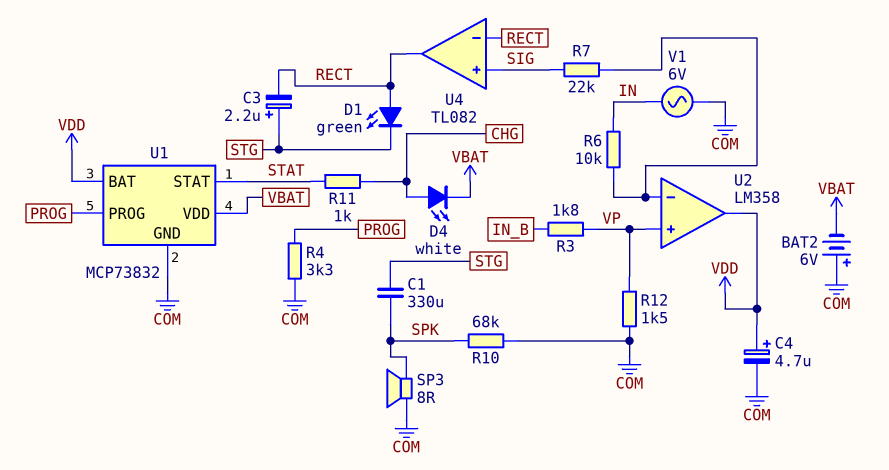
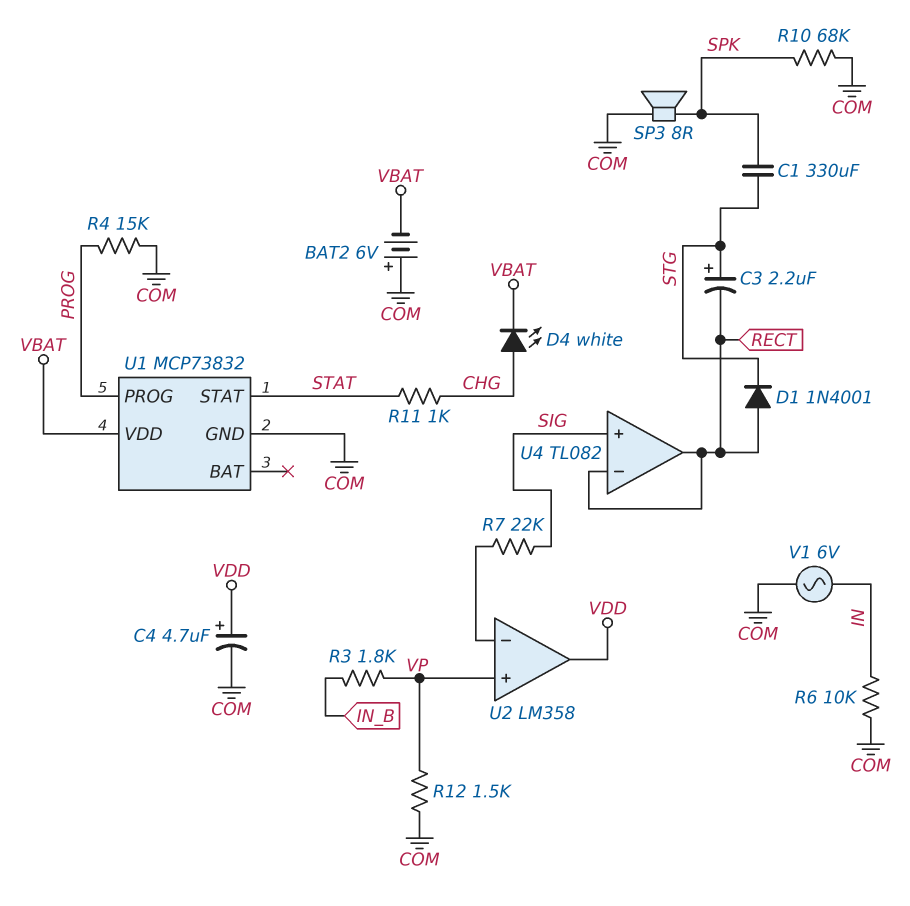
D1: LED green (A RECT, K STG) -> diode 1N4001 (A RECT, K STG)
R4: 3.3k (COM, PROG) -> 15k (COM, PROG)
R6: 10k (IN, U2/in-) -> 10k (COM, IN)
U1 pin BAT: VDD -> none

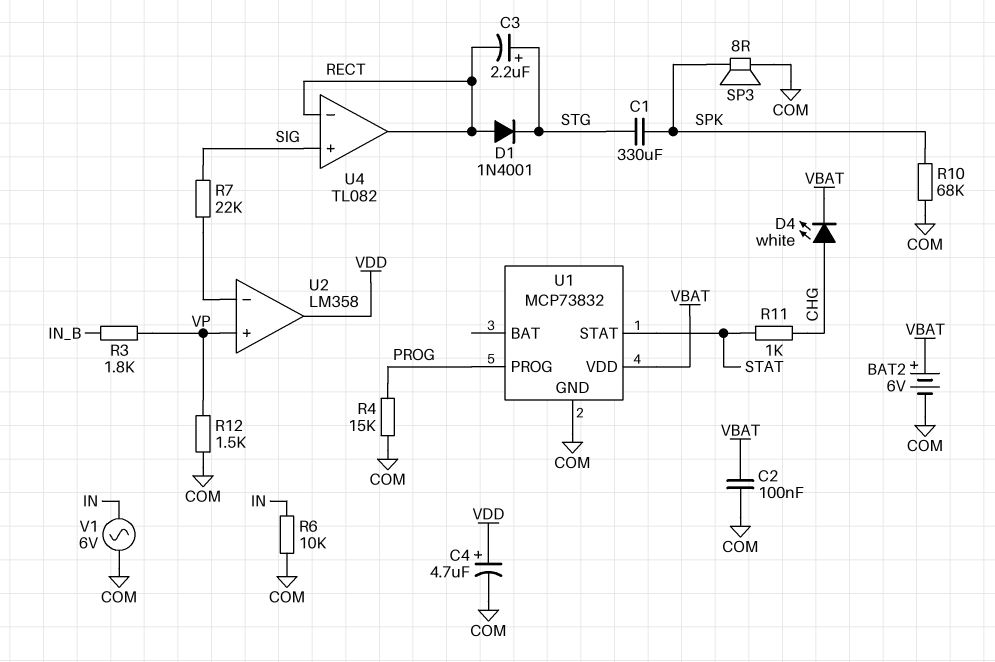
BAT2: 6V (plus COM, minus VBAT) -> 6V (plus VBAT, minus COM)
C2: none -> 100nF (COM, VBAT)

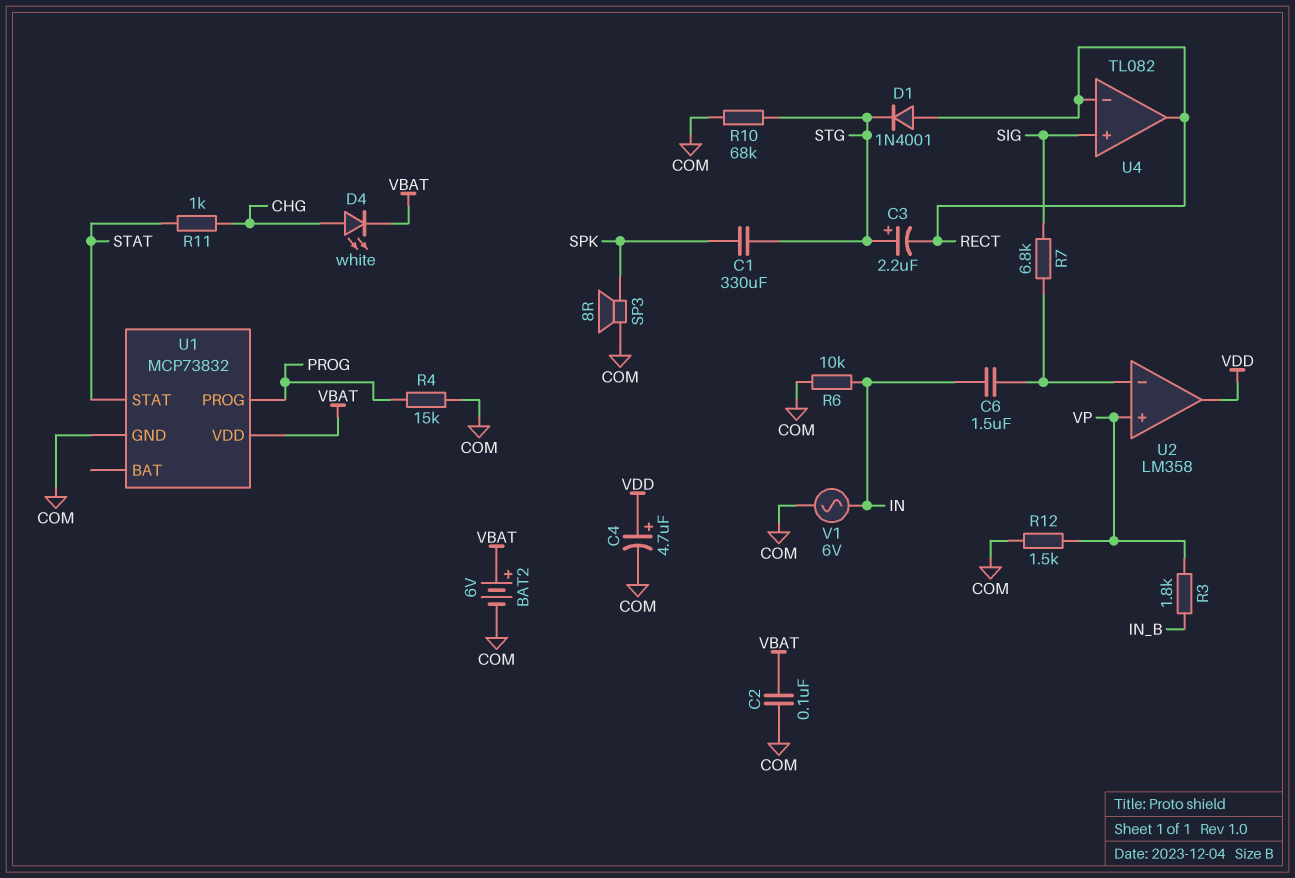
C6: none -> 1.5uF (IN, U2/in-)
R7: 22k (SIG, U2/in-) -> 6.8k (SIG, U2/in-)
R10: 68k (COM, SPK) -> 68k (COM, STG)

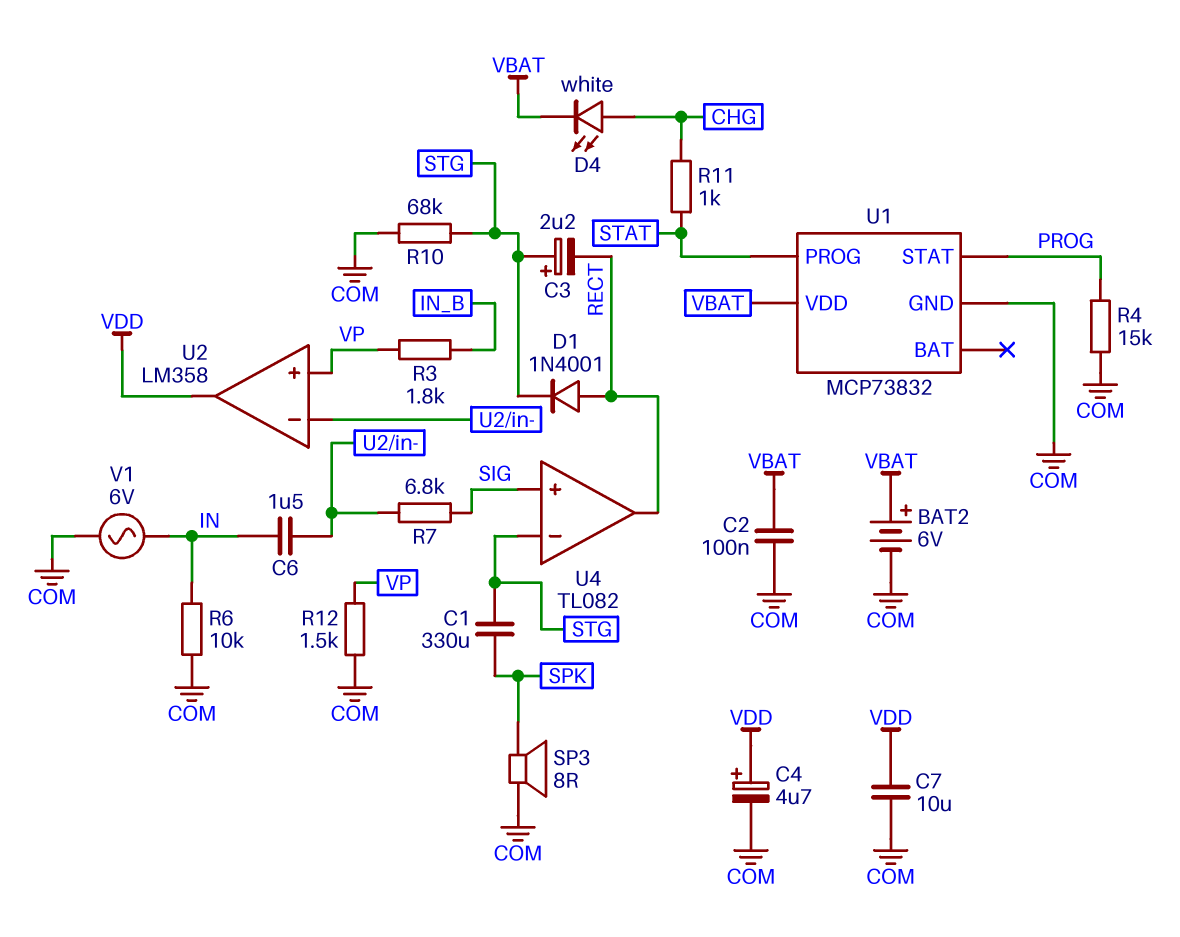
C7: none -> 10uF (COM, VDD)
U1 pin PROG: PROG -> STAT
U1 pin STAT: STAT -> PROG
U4 pin in-: RECT -> STG

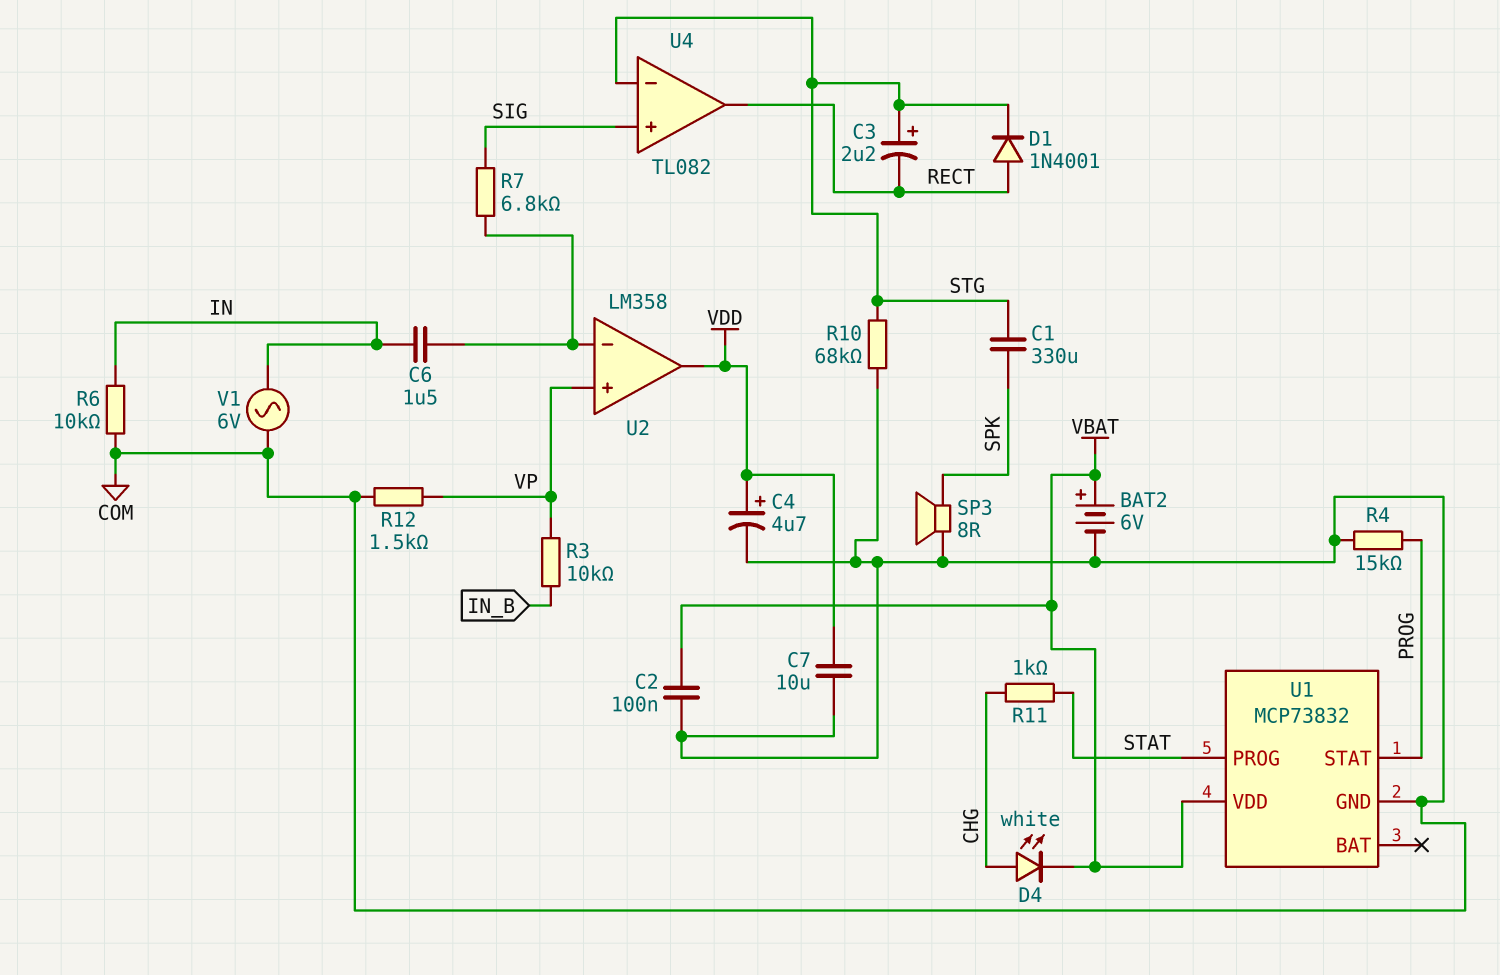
R3: 1.8k (IN_B, VP) -> 10k (IN_B, VP)

